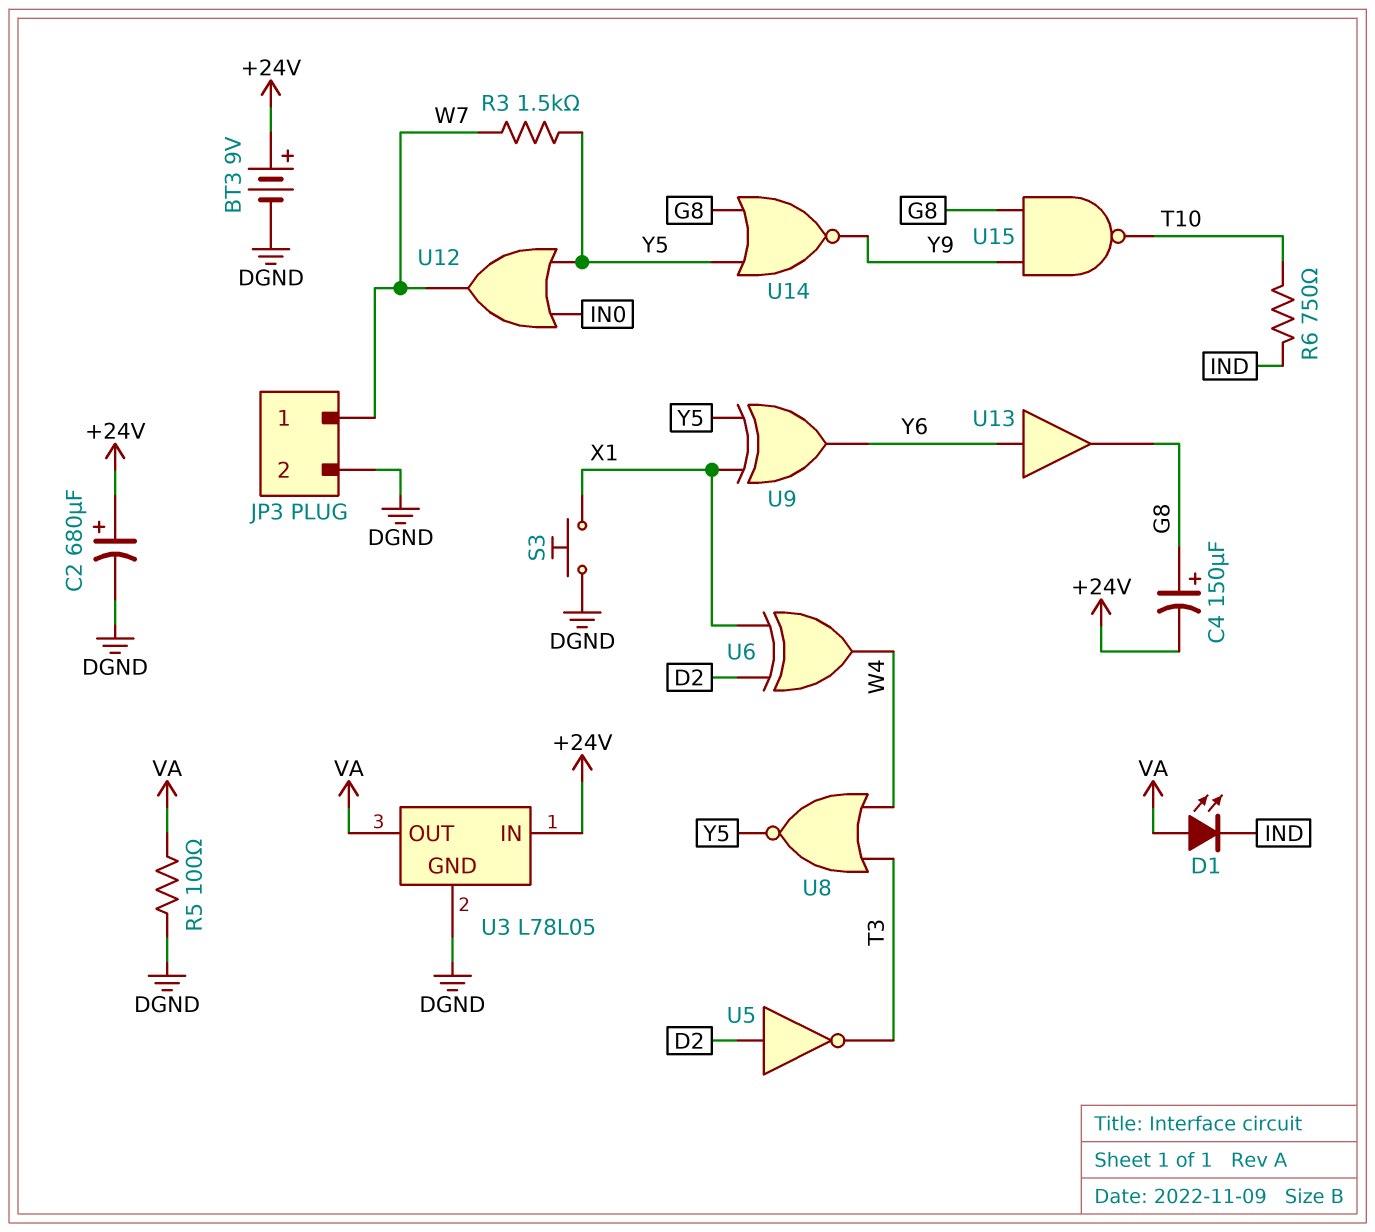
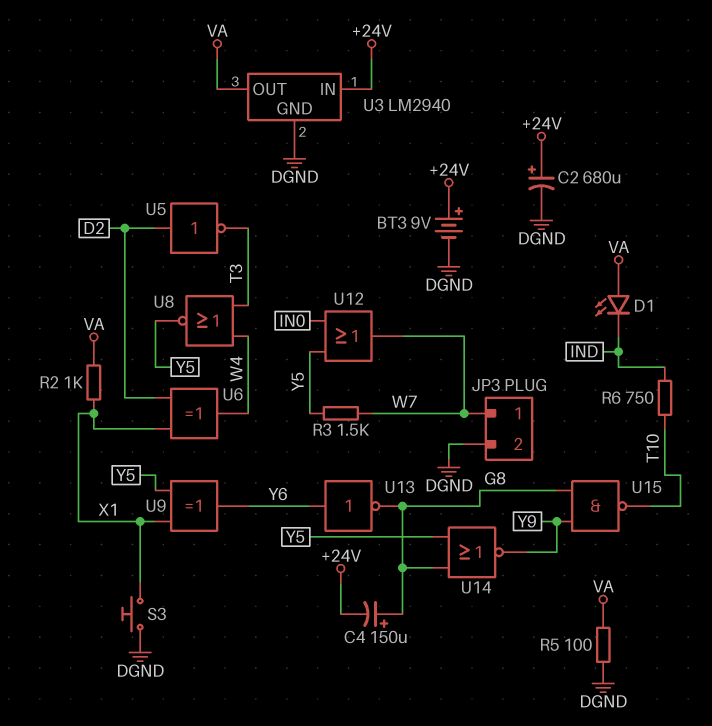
R2: none -> 1k (VA, X1)
U3: L78L05 -> LM2940
U13: buffer (in Y6, out G8) -> NOT (in Y6, out G8)

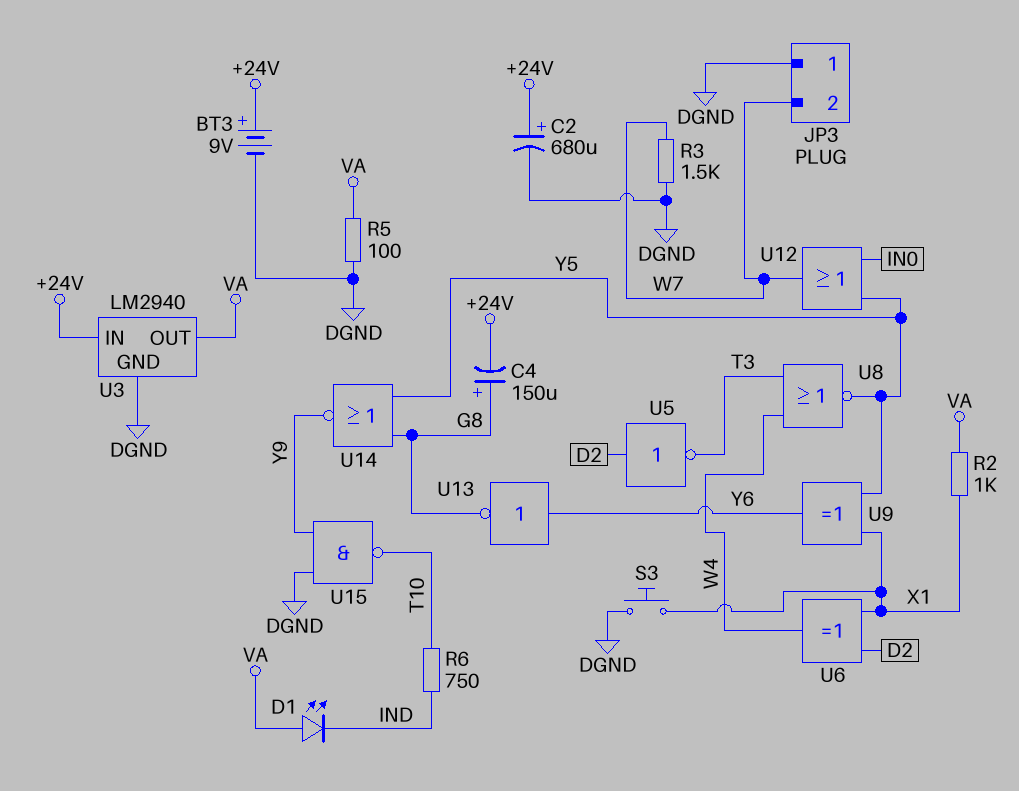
JP3 pin 1: W7 -> DGND
JP3 pin 2: DGND -> W7
R3: 1.5k (W7, Y5) -> 1.5k (DGND, W7)
U15: NAND (in G8, in Y9, out T10) -> NAND (in DGND, in Y9, out T10)

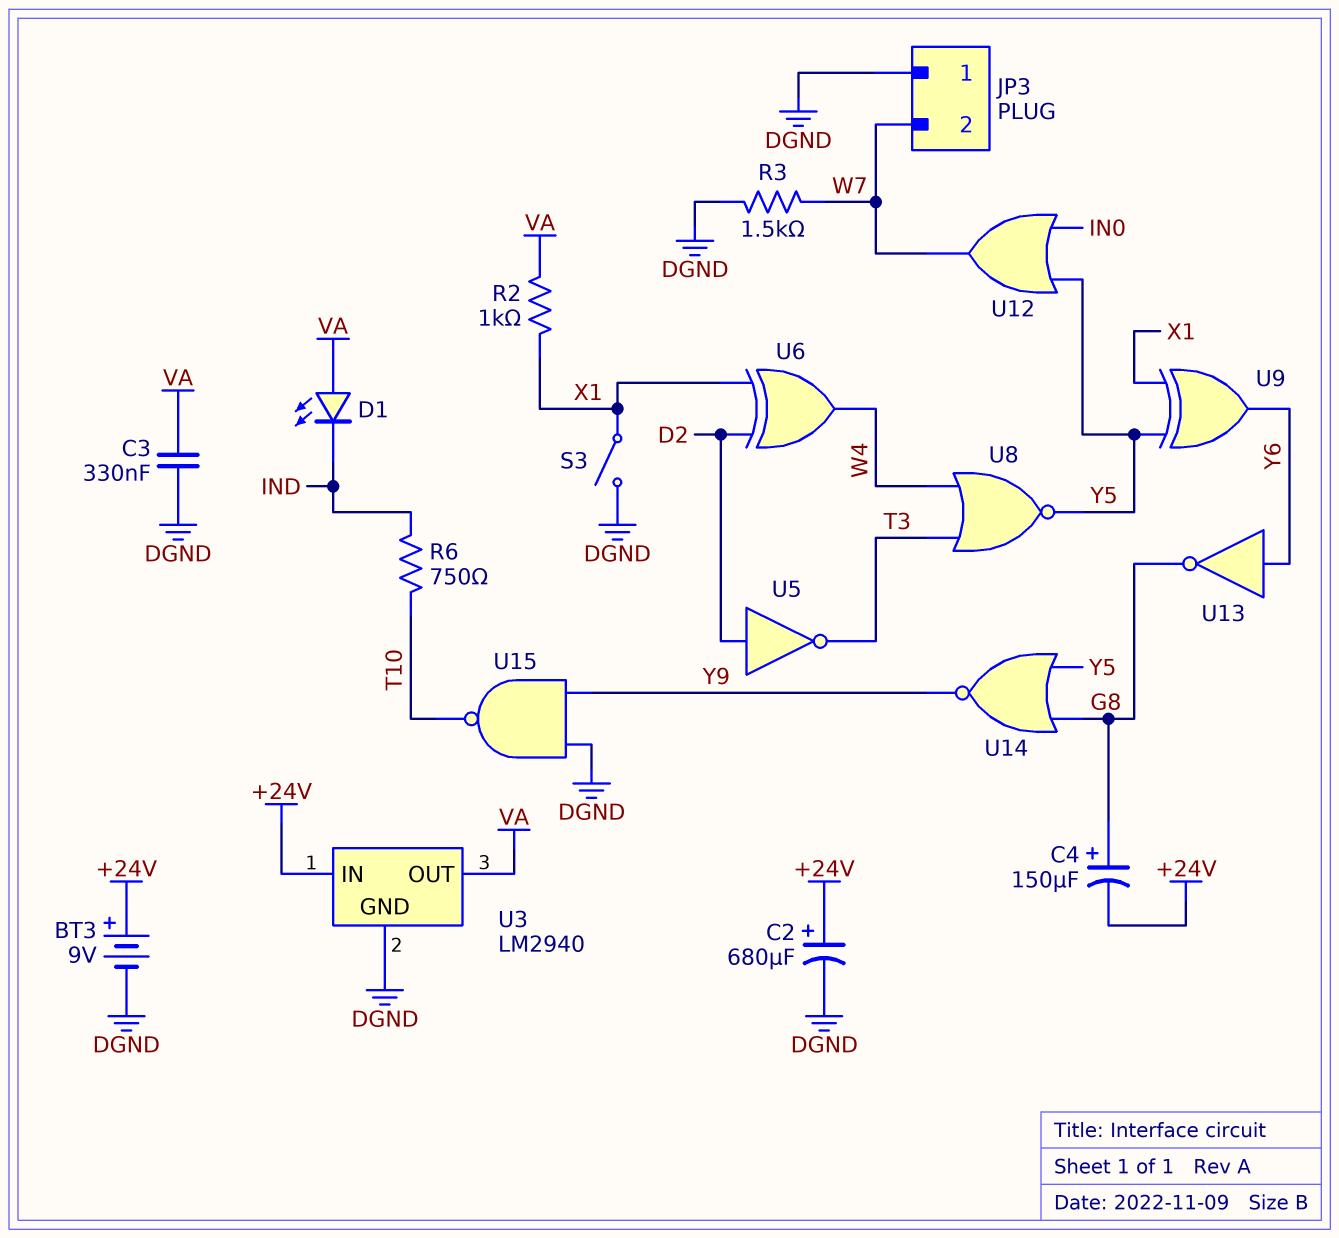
C3: none -> 330nF (DGND, VA)
R5: 100 (DGND, VA) -> none
S3: button (DGND, X1) -> switch (DGND, X1)

